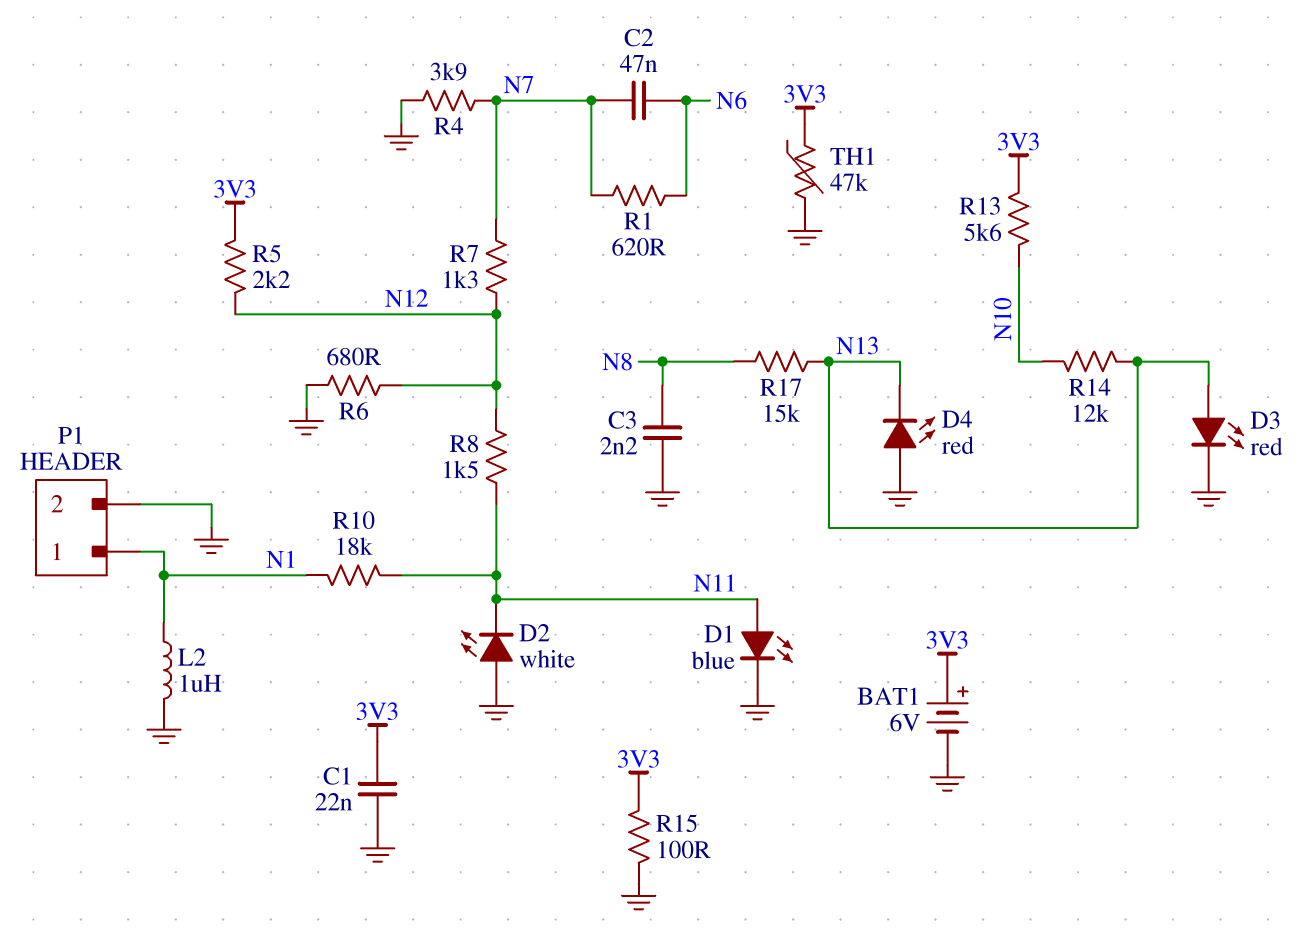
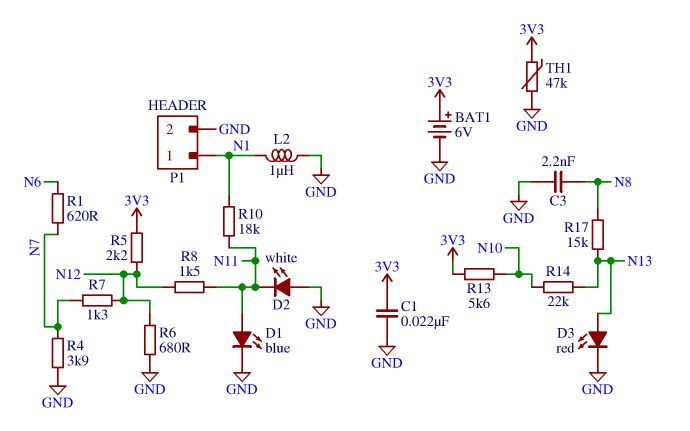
C2: 47nF (N6, N7) -> none
D4: LED red (A GND, K N13) -> none
R14: 12k (N10, N13) -> 22k (N10, N13)
R15: 100 (3V3, GND) -> none

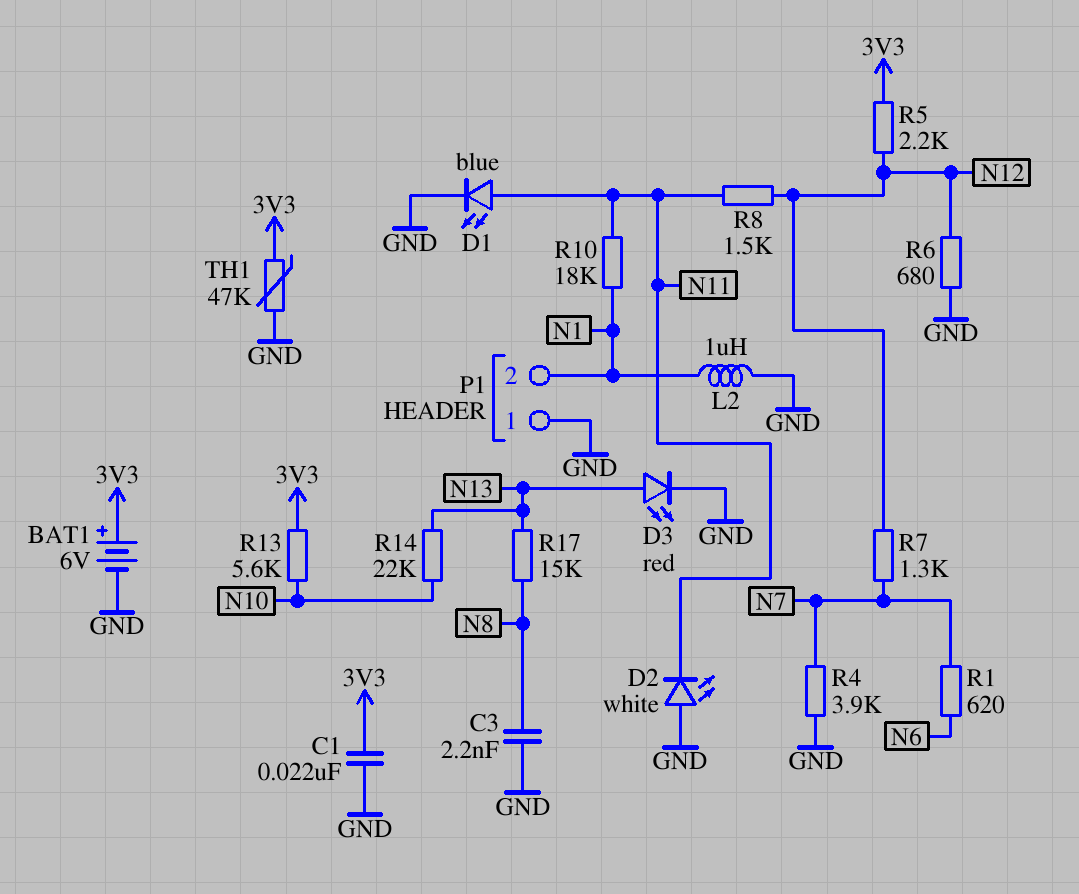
P1 pin 1: N1 -> GND
P1 pin 2: GND -> N1

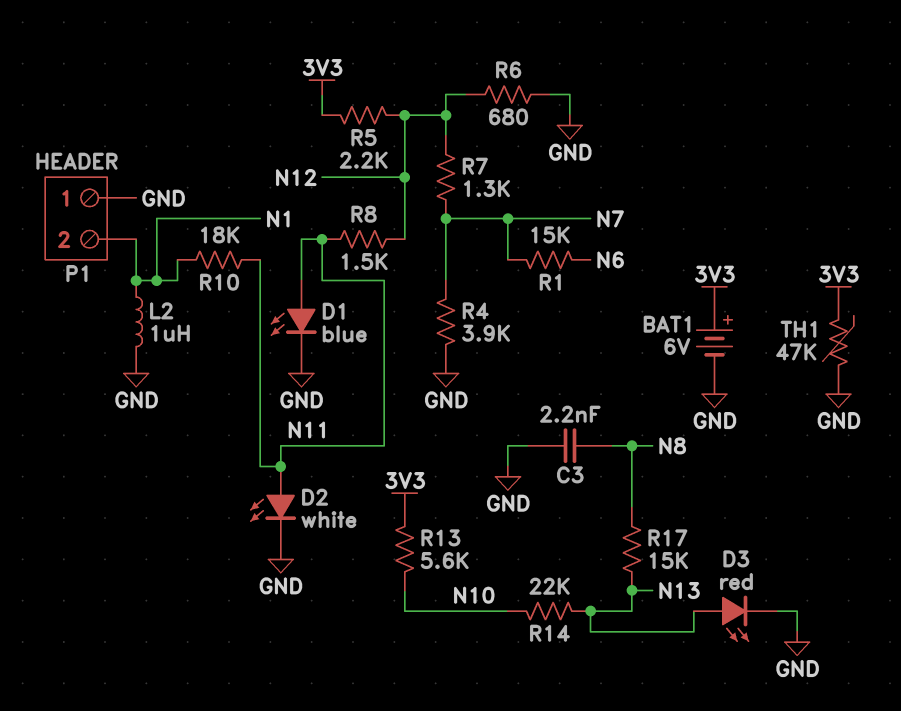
C1: 22nF (3V3, GND) -> none
D2: LED white (A GND, K N11) -> LED white (A N11, K GND)
R1: 620 (N6, N7) -> 15k (N6, N7)

